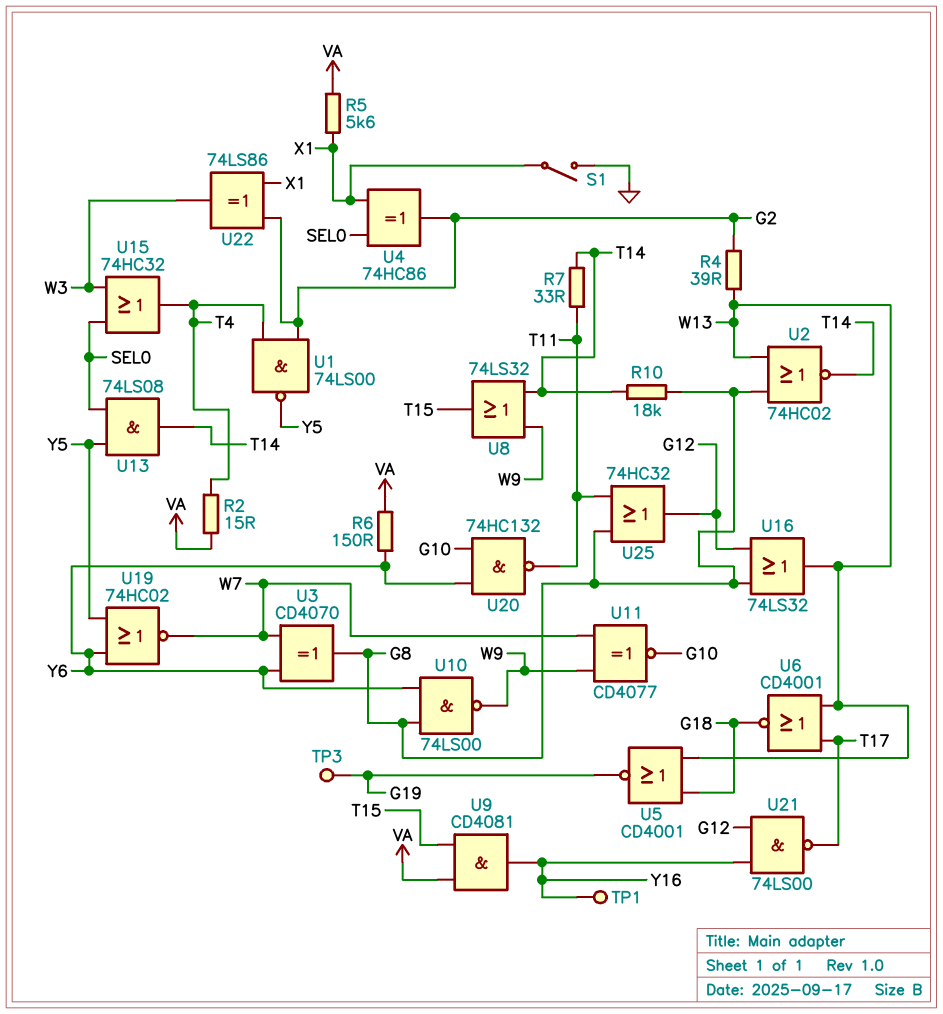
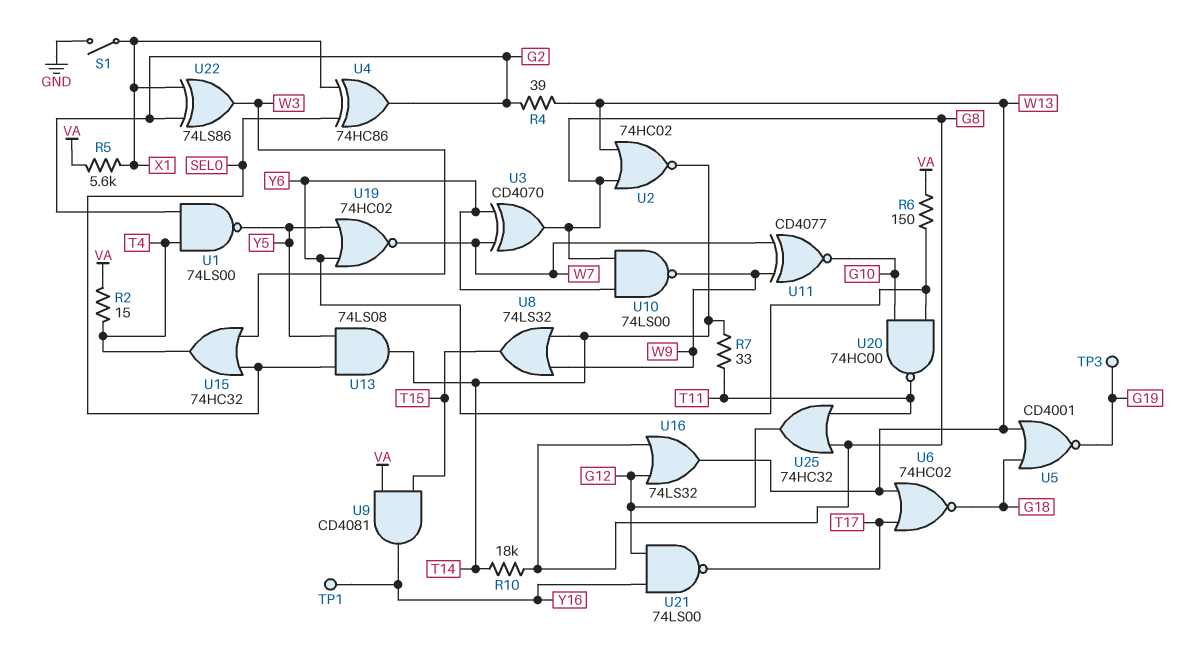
U6: NOR CD4001 (in T17, in W13, out G18) -> NOR 74HC02 (in T17, in W13, out G18)
U20: NAND 74HC132 (in G10, in Y6, out T11) -> NAND 74HC00 (in G10, in Y6, out T11)

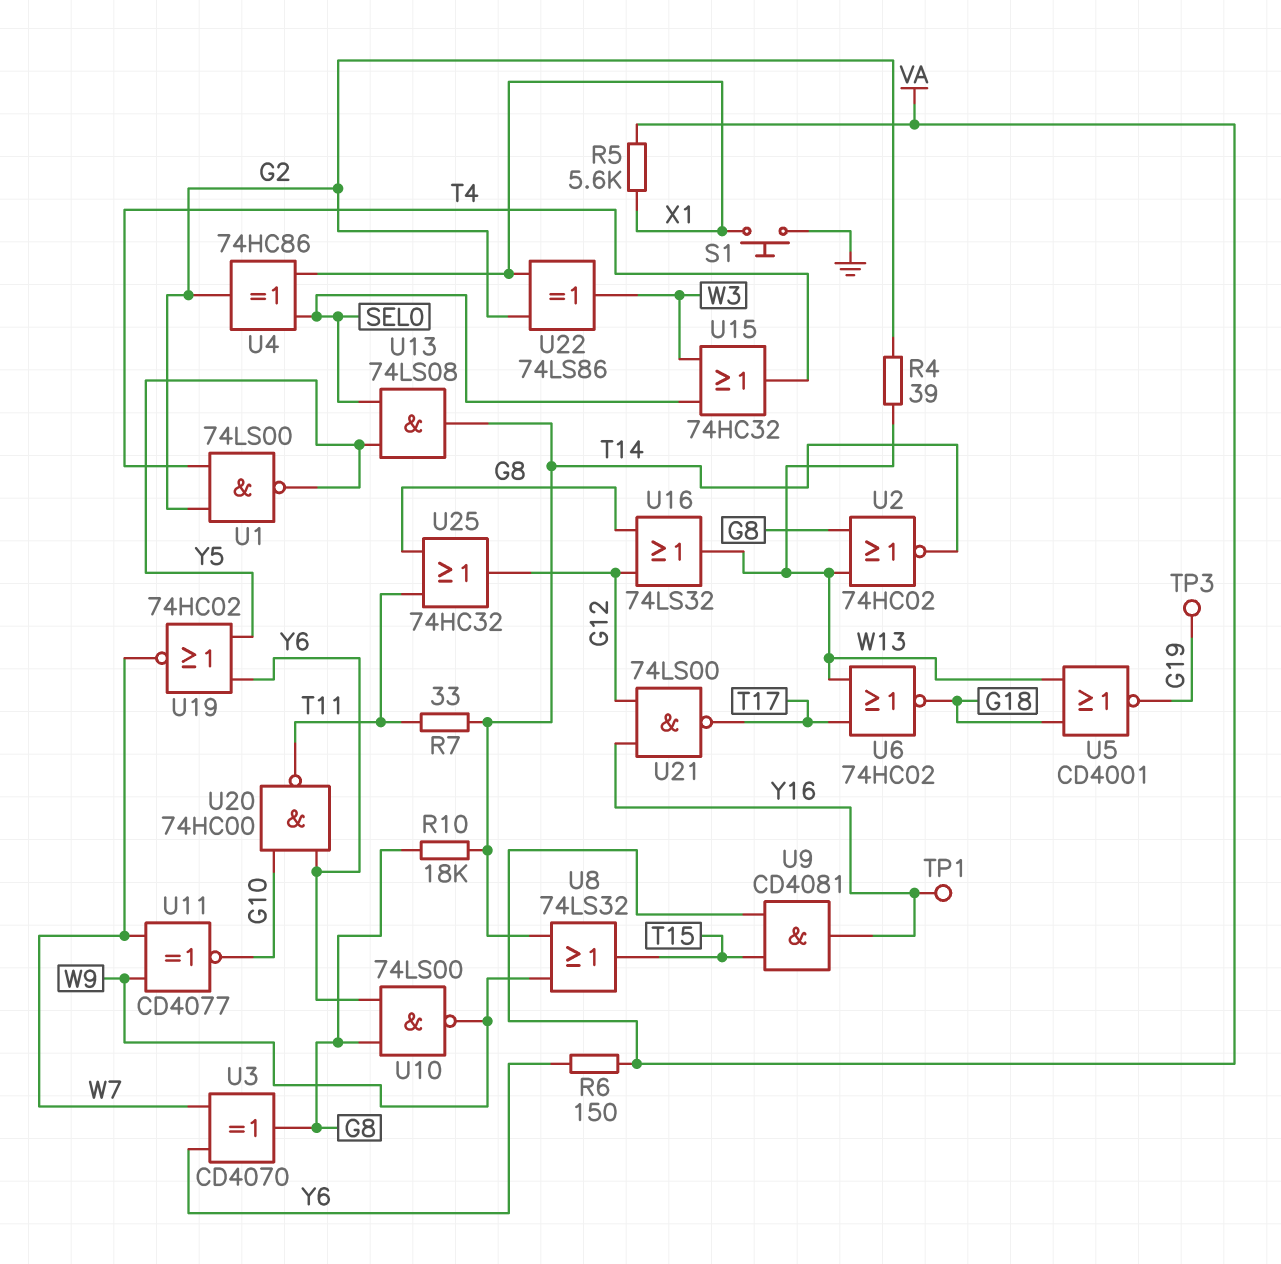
R2: 15 (T4, VA) -> none
S1: switch (GND, X1) -> button (GND, X1)

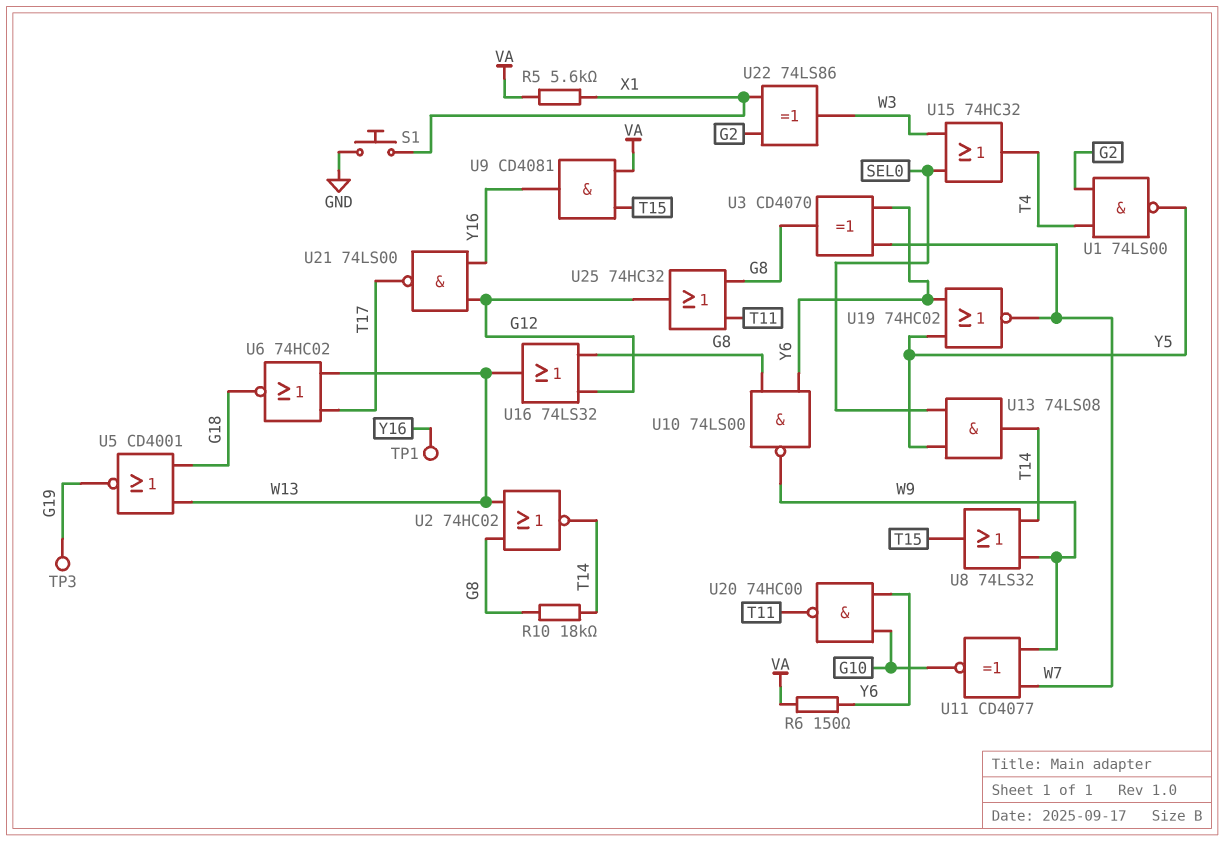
R4: 39 (G2, W13) -> none
R7: 33 (T11, T14) -> none
U4: XOR 74HC86 (in SEL0, in X1, out G2) -> none

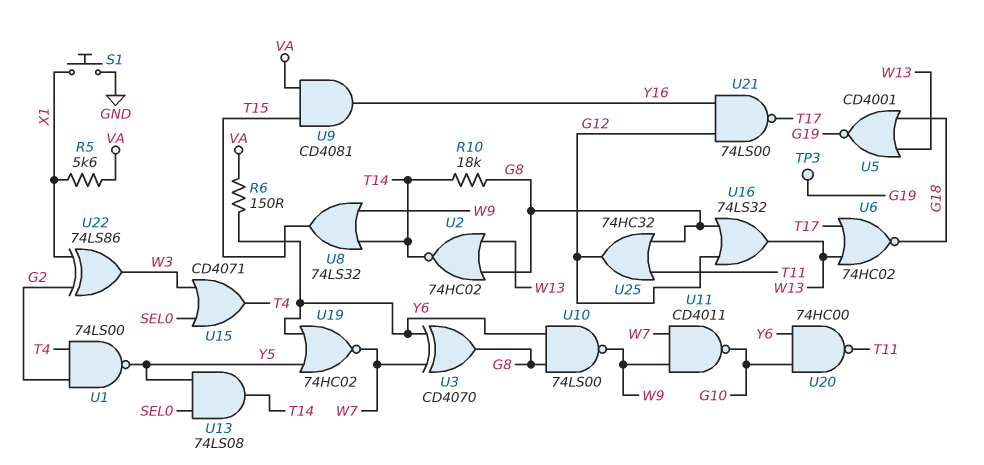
TP1: test point (Y16) -> none
U11: XNOR CD4077 (in W7, in W9, out G10) -> NAND CD4011 (in W7, in W9, out G10)
U15: OR 74HC32 (in SEL0, in W3, out T4) -> OR CD4071 (in SEL0, in W3, out T4)

